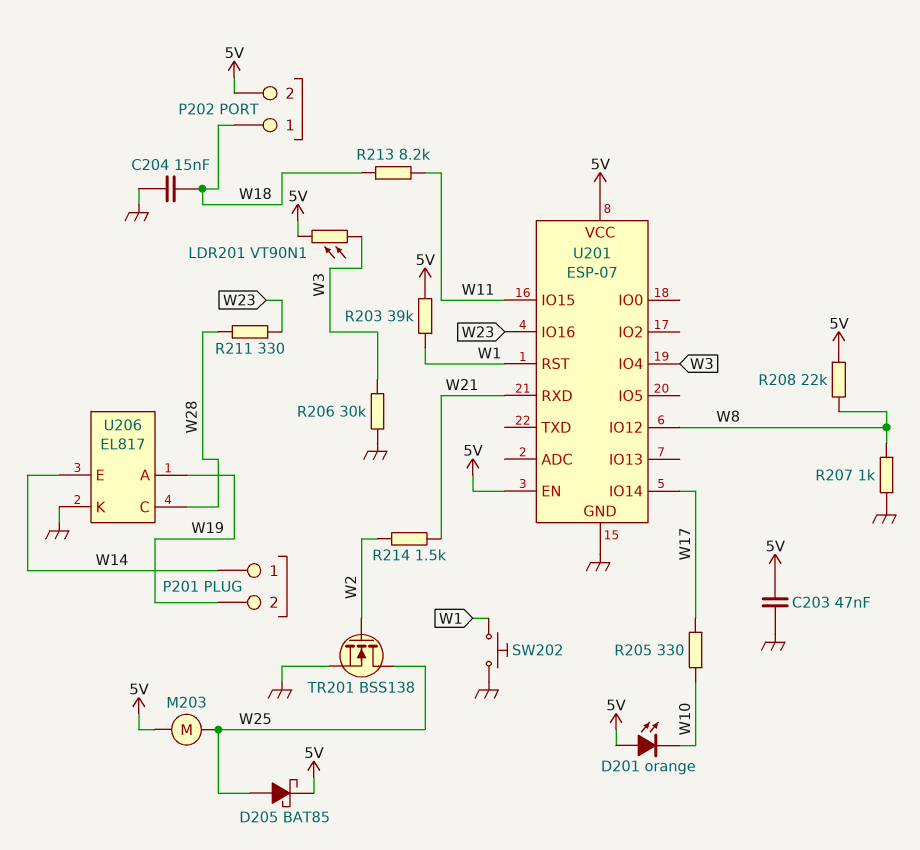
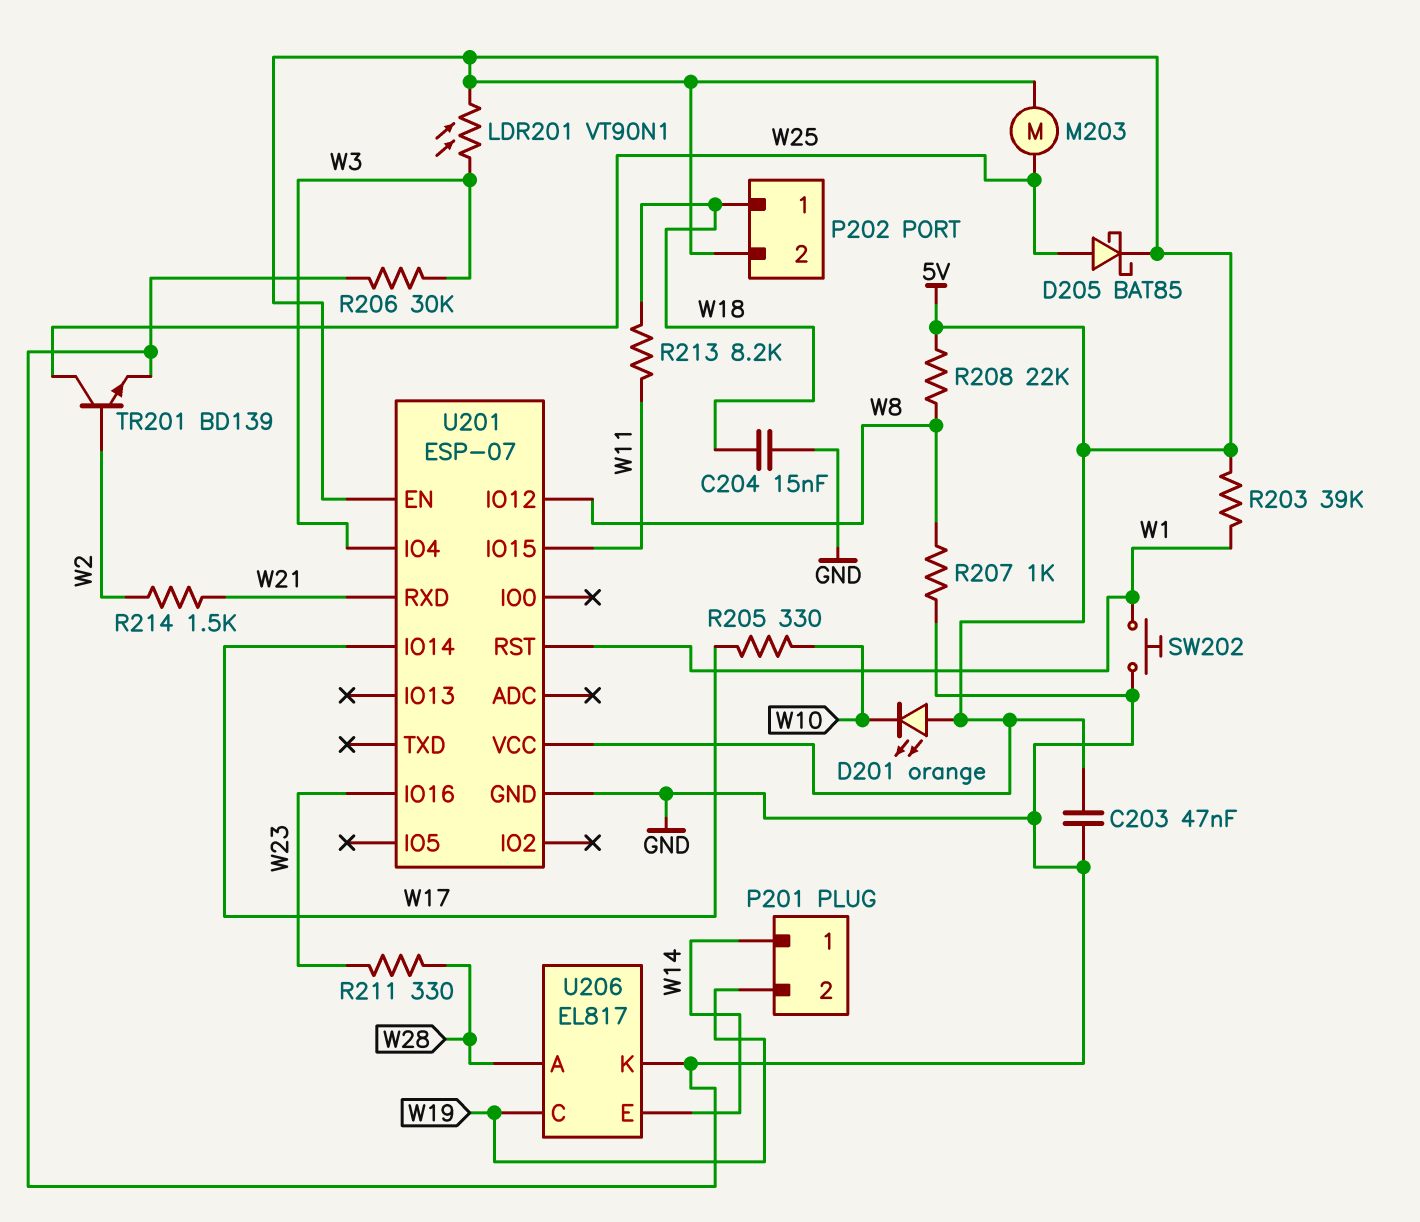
TR201: NMOS BSS138 (G W2, D W25, S GND) -> NPN BD139 (B W2, C W25, E GND)
U206 pin A: W19 -> W28
U206 pin C: W28 -> W19

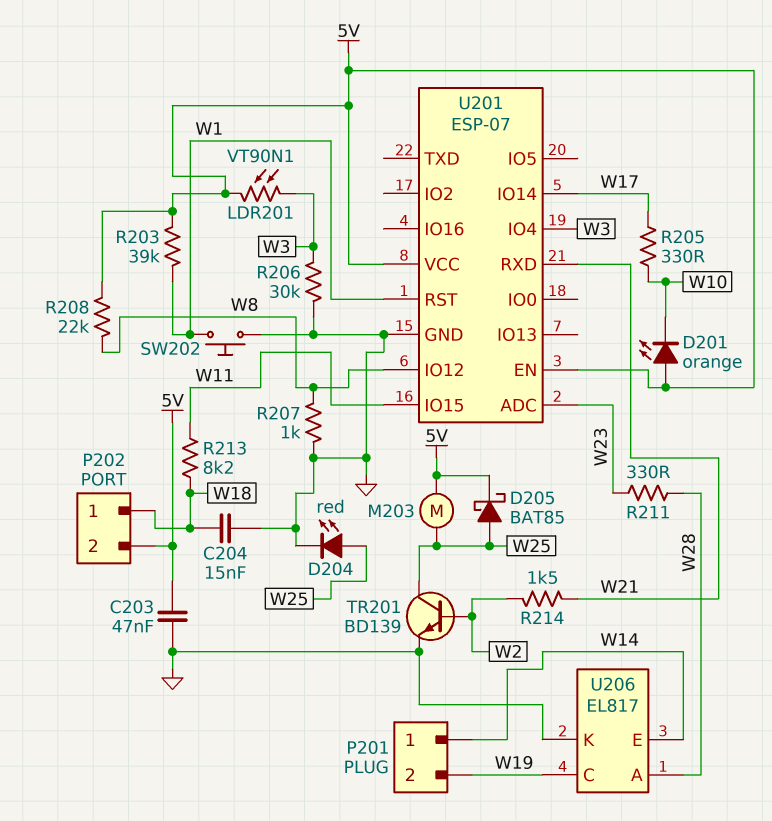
D204: none -> LED red (A W25, K GND)
U201 pin ADC: none -> W23
U201 pin IO16: W23 -> none

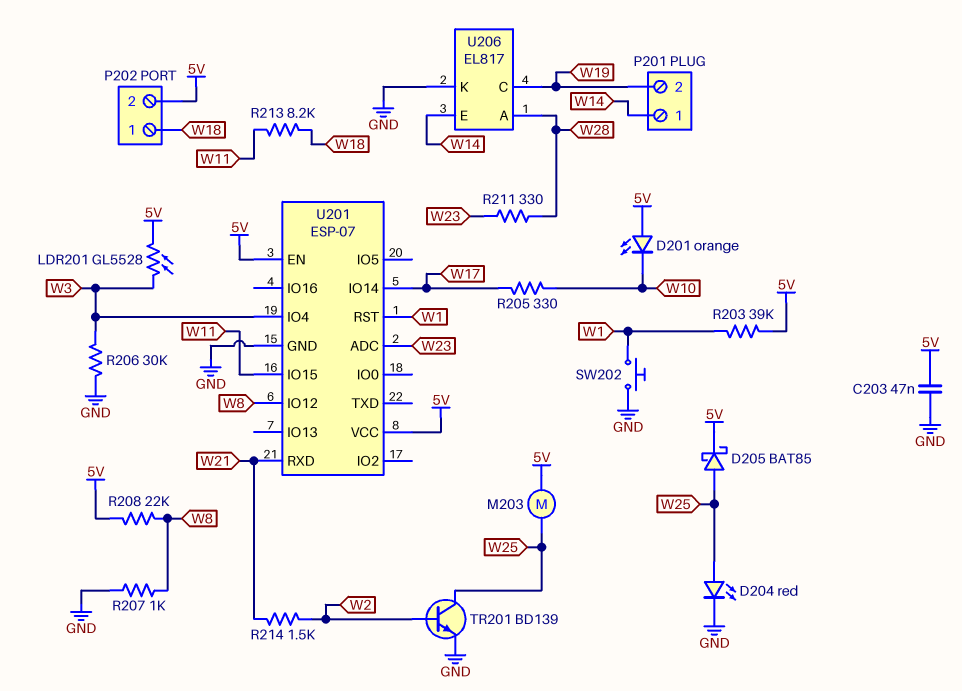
C204: 15nF (GND, W18) -> none
LDR201: VT90N1 (5V, W3) -> GL5528 (5V, W3)

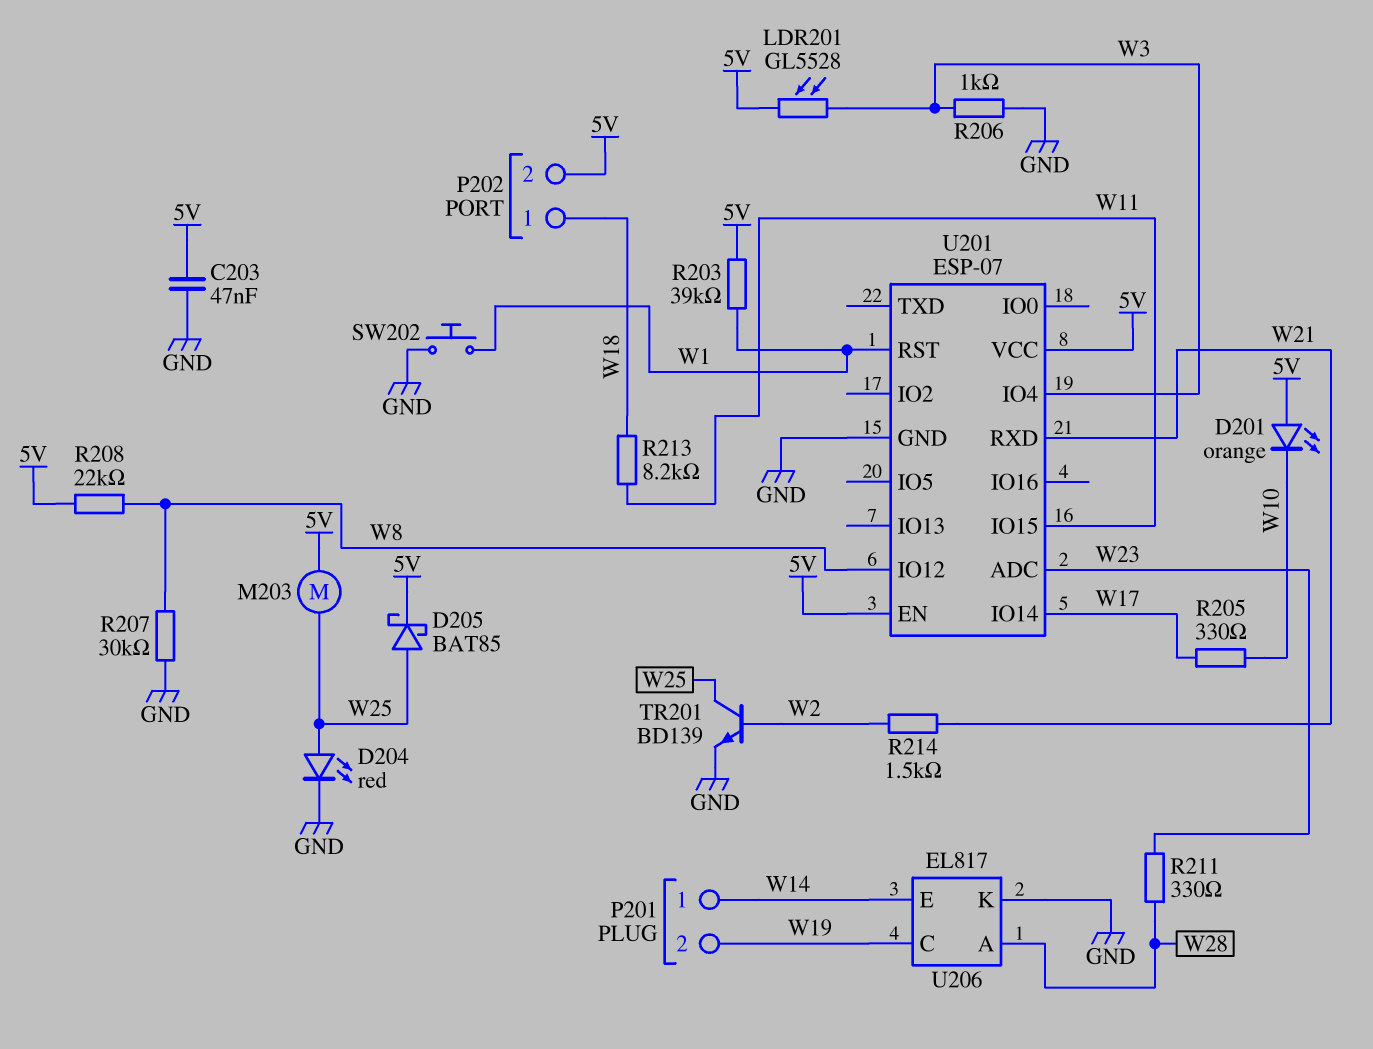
R206: 30k (GND, W3) -> 1k (GND, W3)
R207: 1k (GND, W8) -> 30k (GND, W8)

